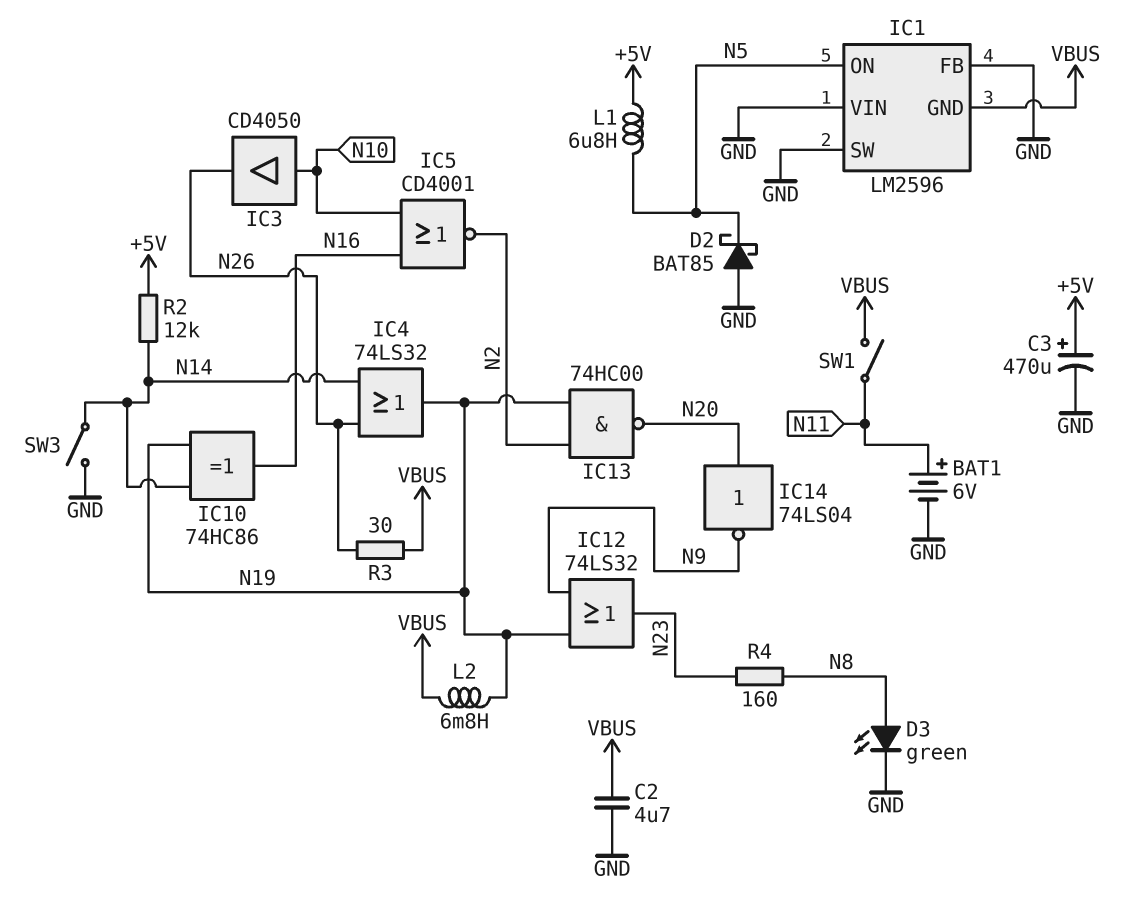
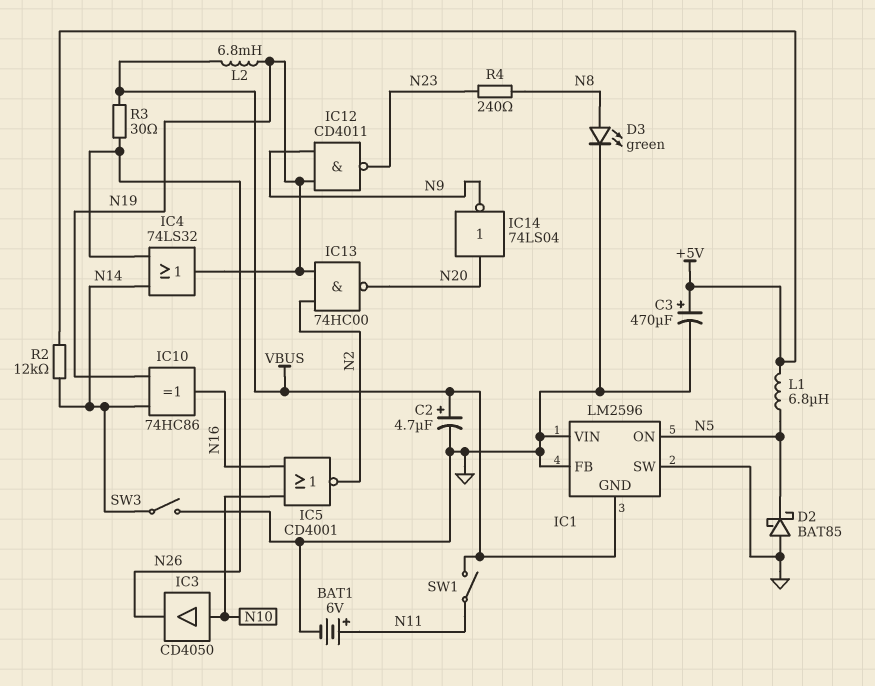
C2: 4.7uF (GND, VBUS) -> 4.7uF (plus VBUS, minus GND)
IC12: OR 74LS32 (in N9, in N19, out N23) -> NAND CD4011 (in N9, in N19, out N23)
R4: 160 (N8, N23) -> 240 (N8, N23)

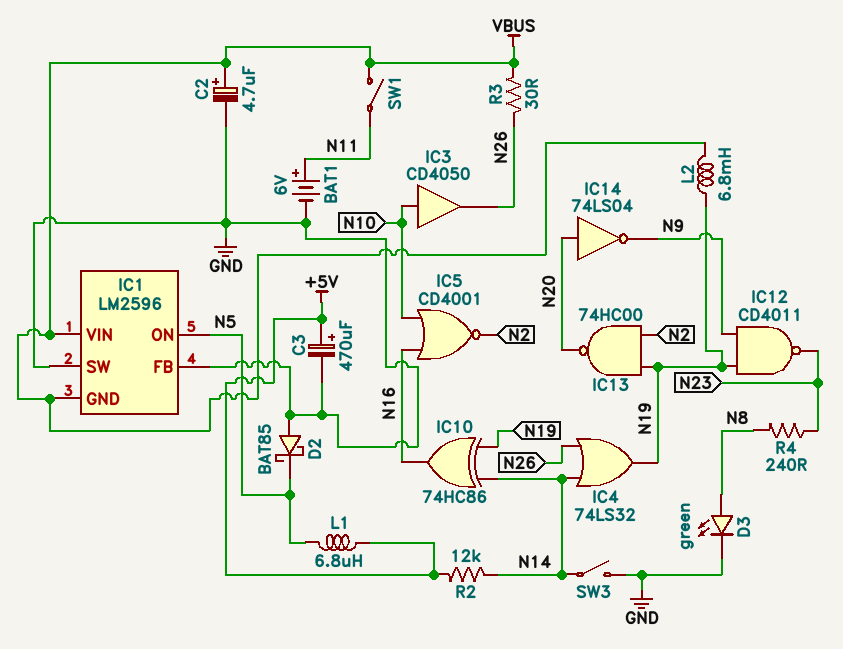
IC1 pin VIN: GND -> VBUS

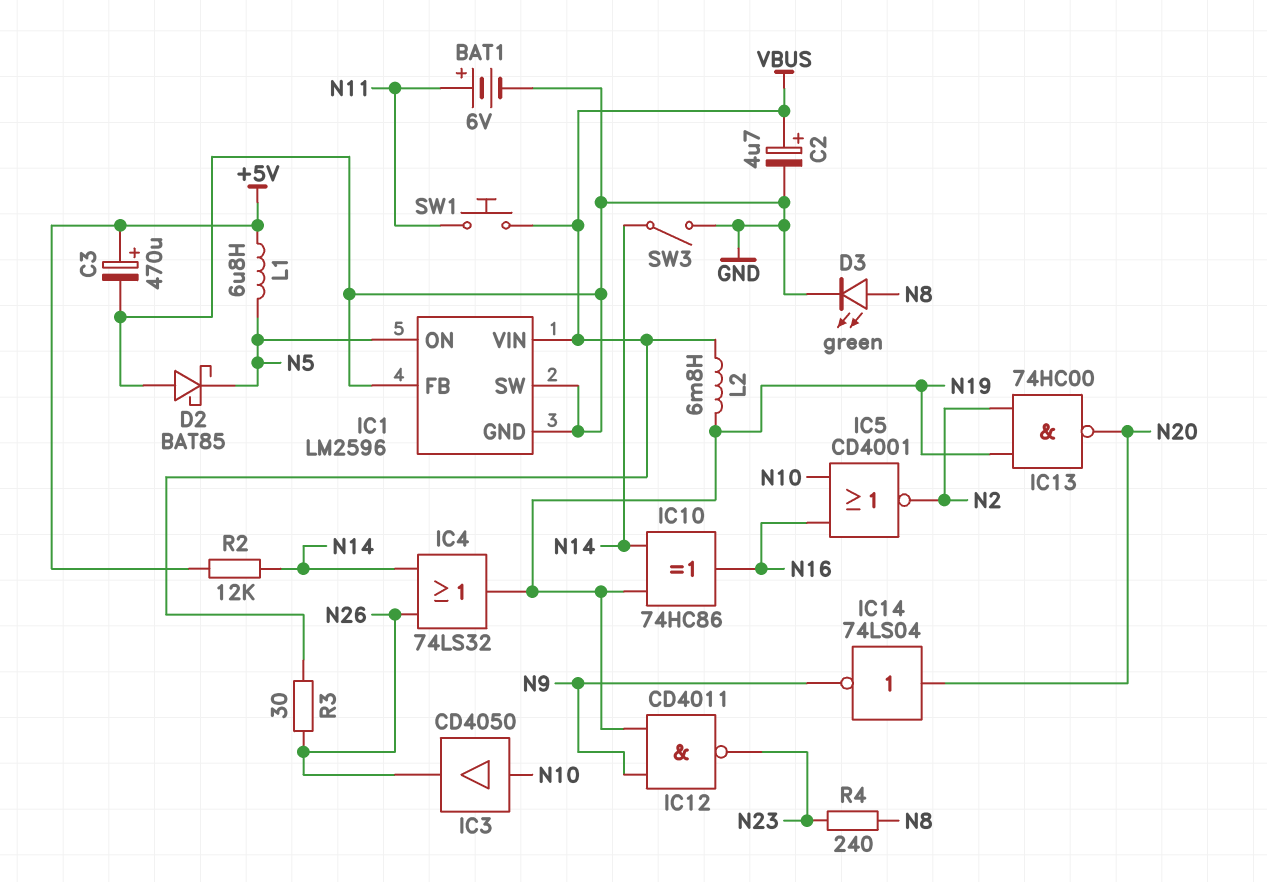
IC1 pin GND: VBUS -> GND
SW1: switch (N11, VBUS) -> button (N11, VBUS)

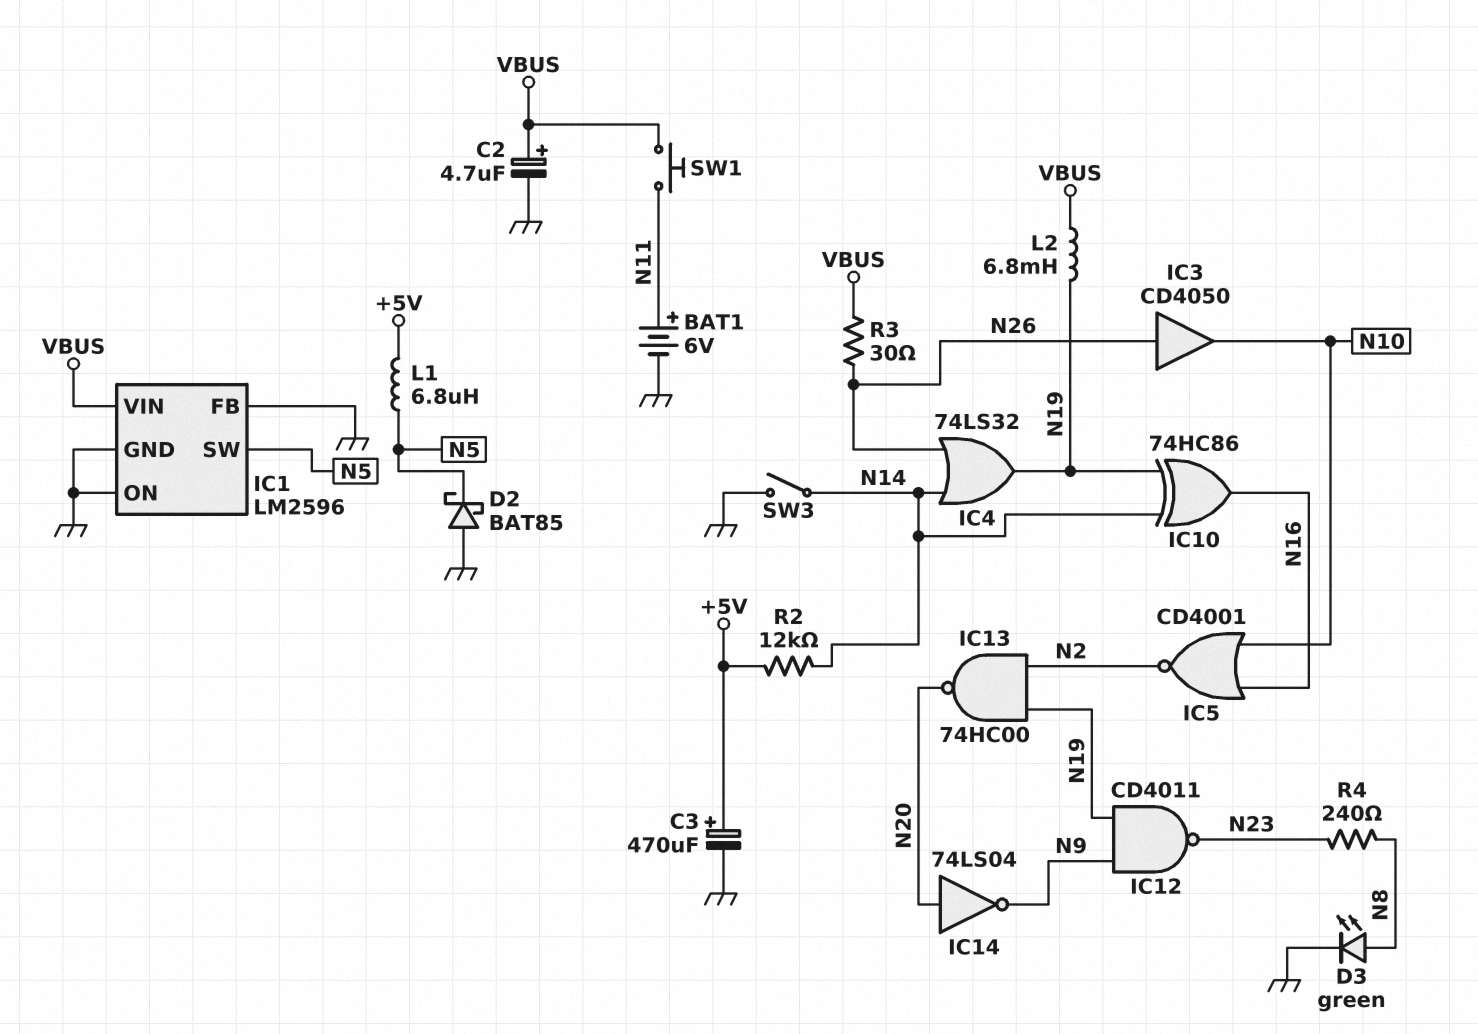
IC1 pin ON: N5 -> GND
IC1 pin SW: GND -> N5
IC3: buffer CD4050 (in N10, out N26) -> buffer CD4050 (in N26, out N10)

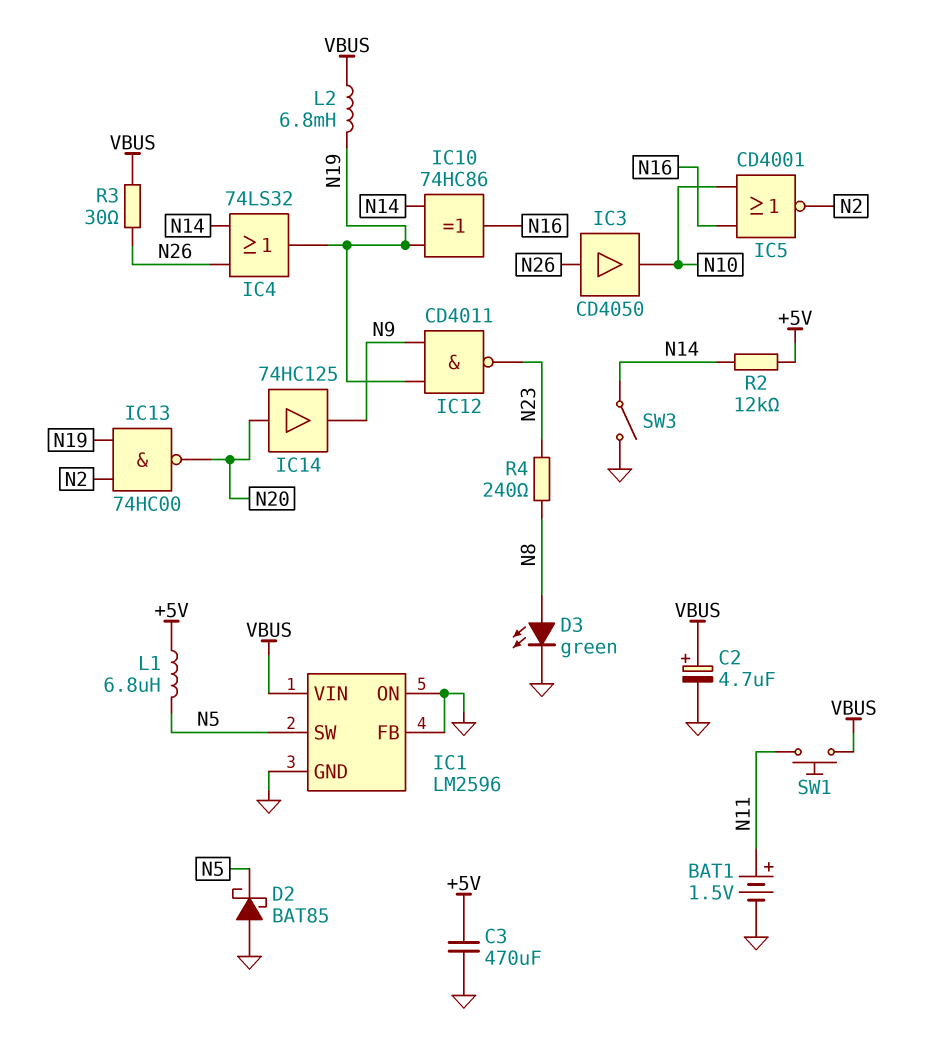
BAT1: 6V (plus N11, minus GND) -> 1.5V (plus N11, minus GND)
C3: 470uF (plus +5V, minus GND) -> 470uF (+5V, GND)
IC14: NOT 74LS04 (in N20, out N9) -> buffer 74HC125 (in N20, out N9)

